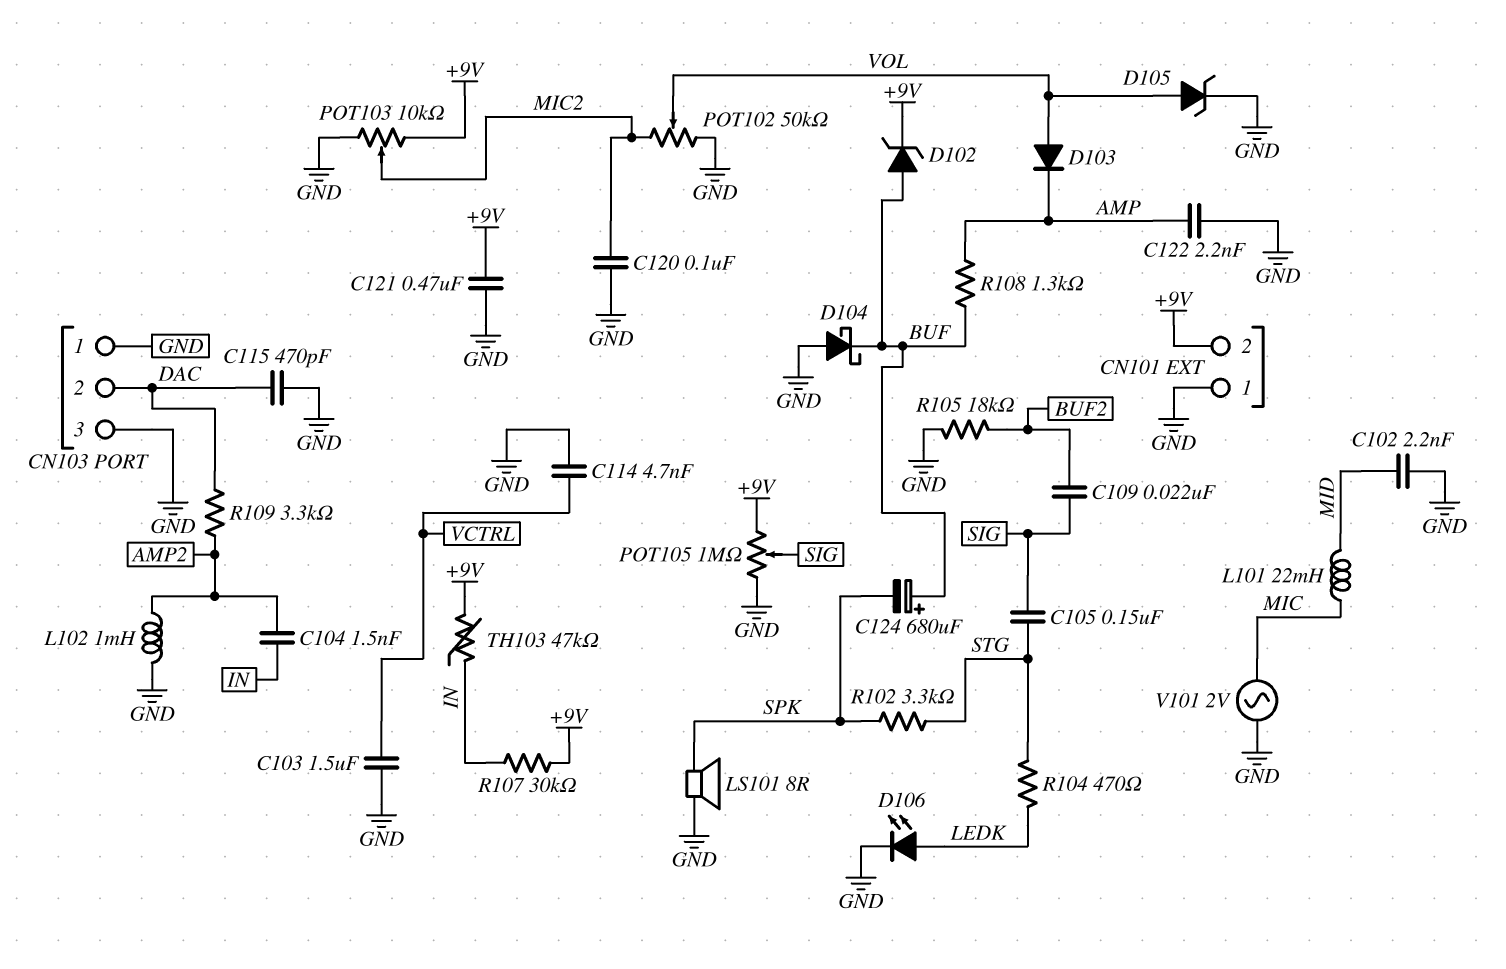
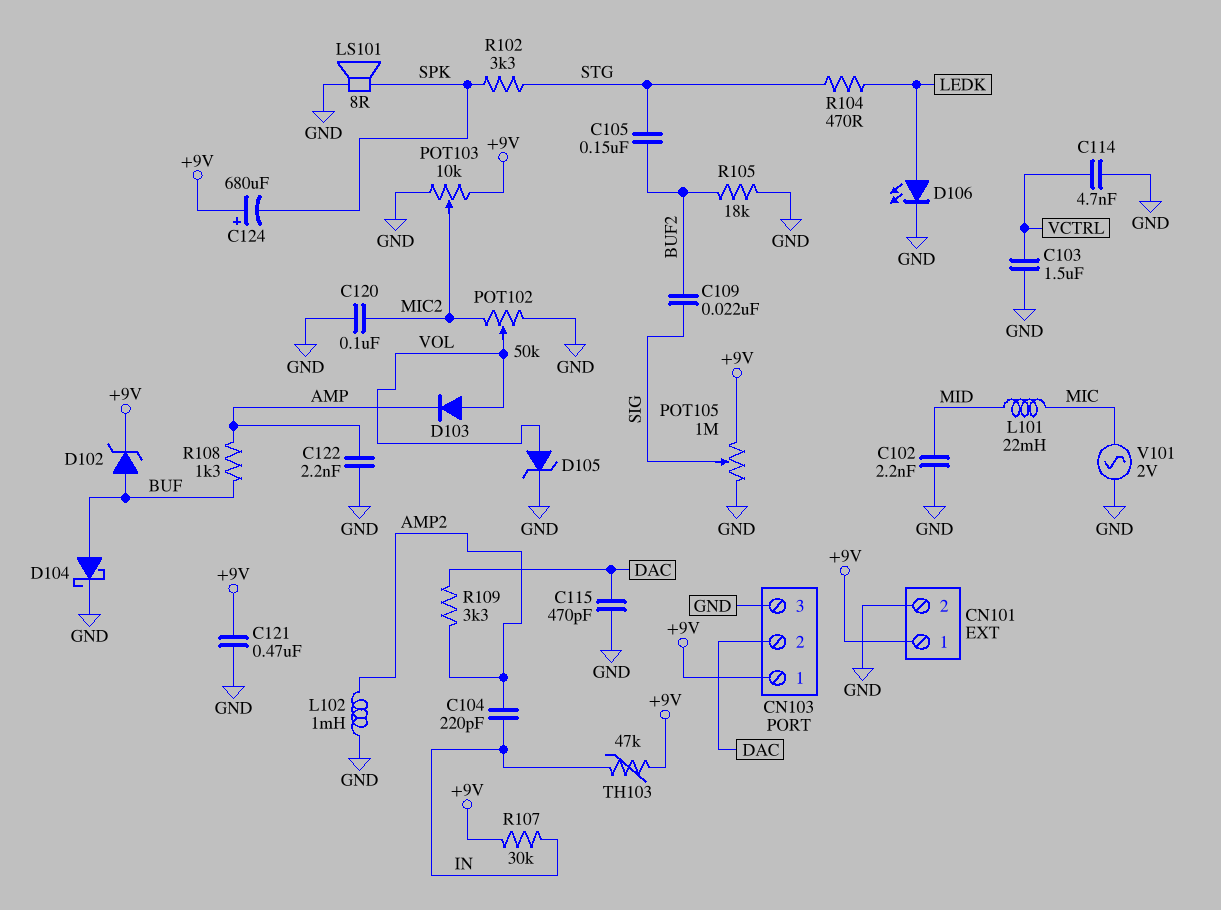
C104: 1.5nF (AMP2, IN) -> 220pF (AMP2, IN)
C105: 150nF (SIG, STG) -> 150nF (BUF2, STG)
C124: 680uF (plus BUF, minus SPK) -> 680uF (plus +9V, minus SPK)
CN101 pin 1: GND -> +9V
CN101 pin 2: +9V -> GND
CN103 pin 1: GND -> +9V
D104: schottky (A GND, K BUF) -> schottky (A BUF, K GND)

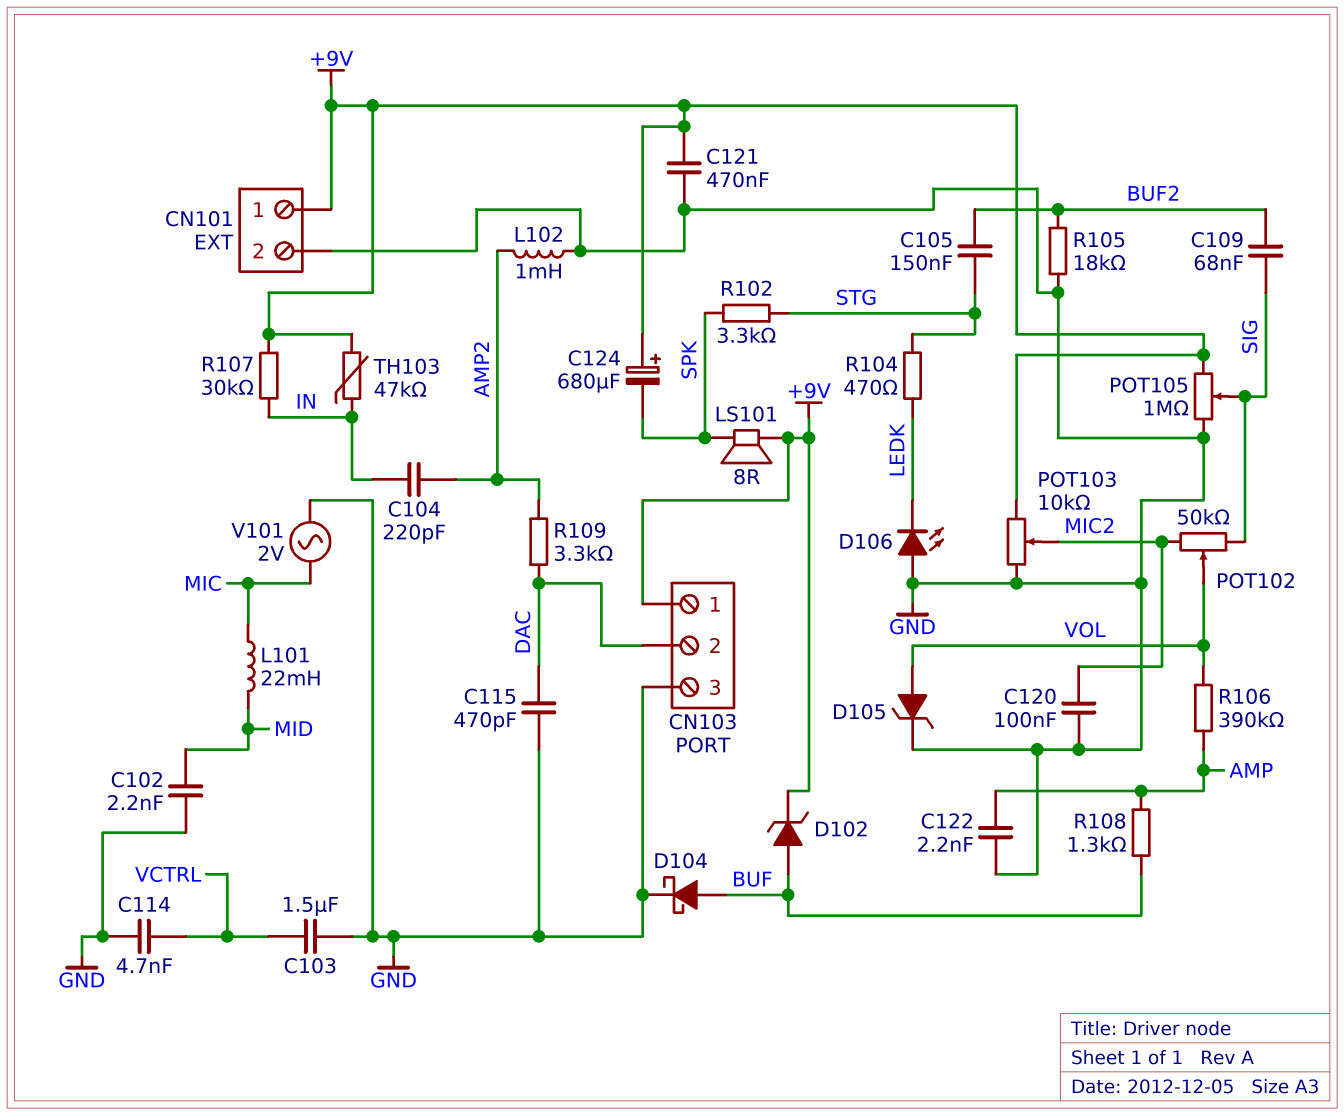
C109: 22nF (BUF2, SIG) -> 68nF (BUF2, SIG)
D103: diode (A VOL, K AMP) -> none
D106: LED (A LEDK, K GND) -> LED (A GND, K LEDK)
LS101: speaker 8R (GND, SPK) -> speaker 8R (+9V, SPK)
POT102: 50k (GND, MIC2, wiper VOL) -> 50k (MIC2, SIG, wiper VOL)
R106: none -> 390k (AMP, VOL)

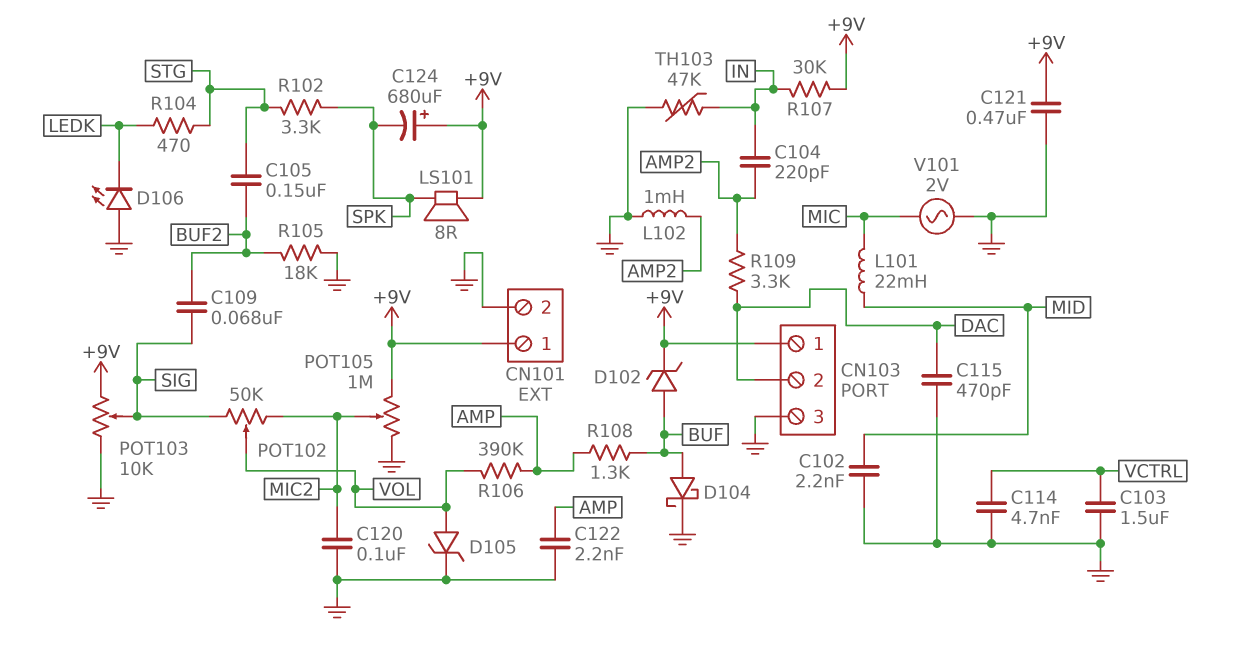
POT103: 10k (+9V, GND, wiper MIC2) -> 10k (+9V, GND, wiper SIG)
POT105: 1M (+9V, GND, wiper SIG) -> 1M (+9V, GND, wiper MIC2)
TH103: 47k (+9V, IN) -> 47k (GND, IN)

